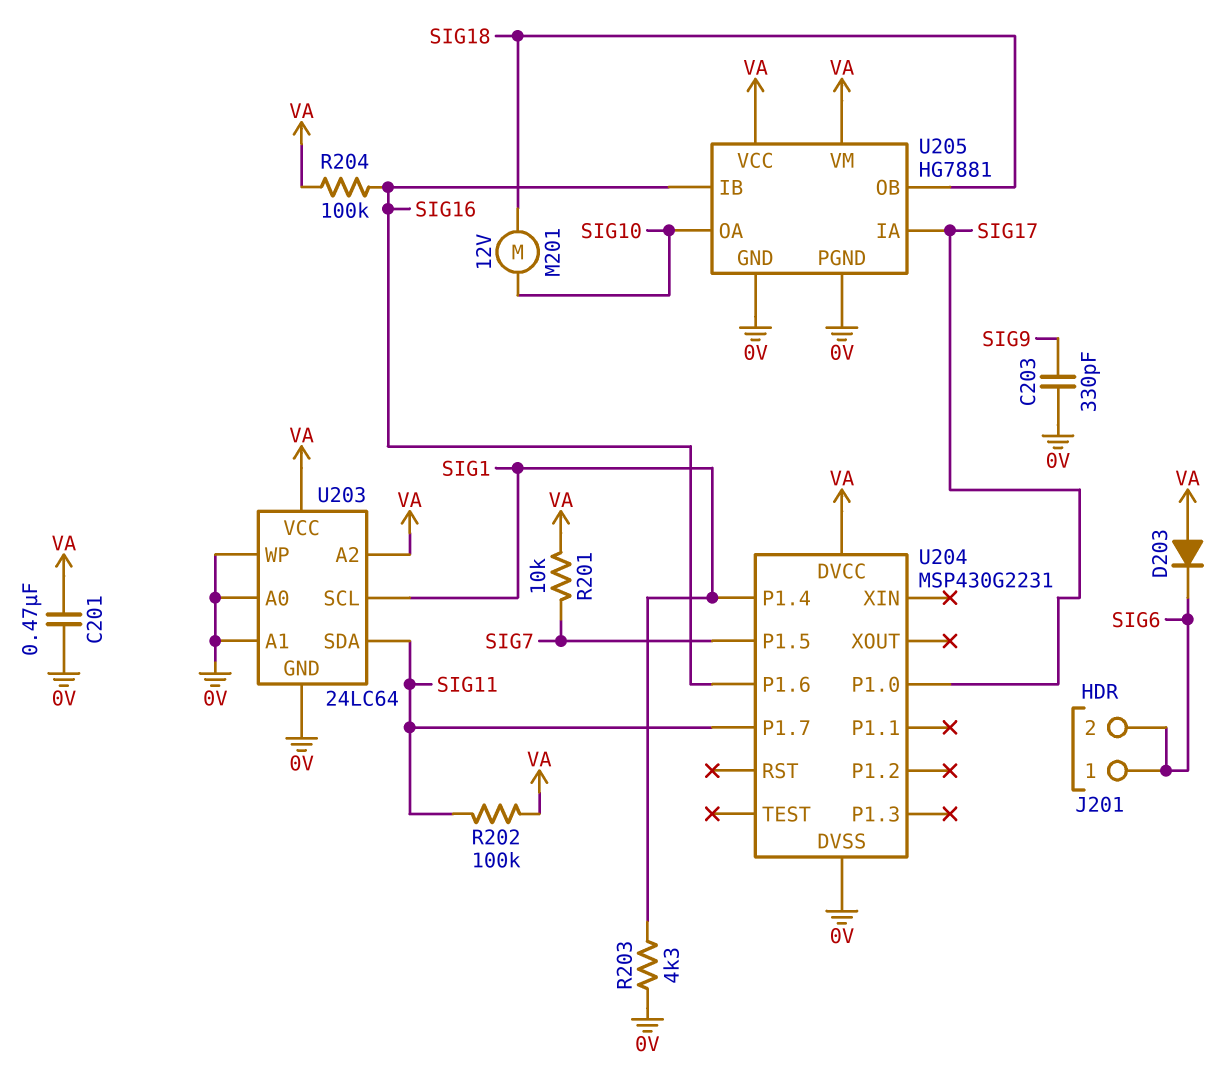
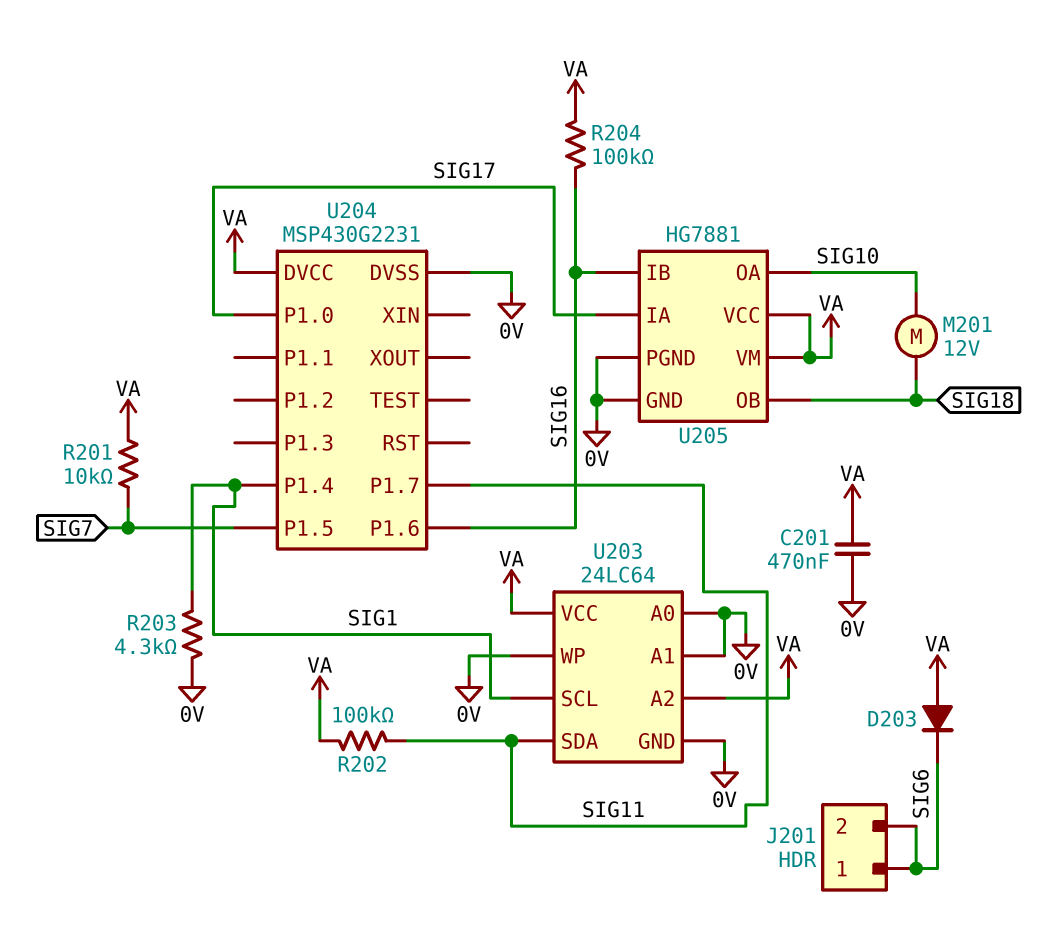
C203: 330pF (0V, SIG9) -> none

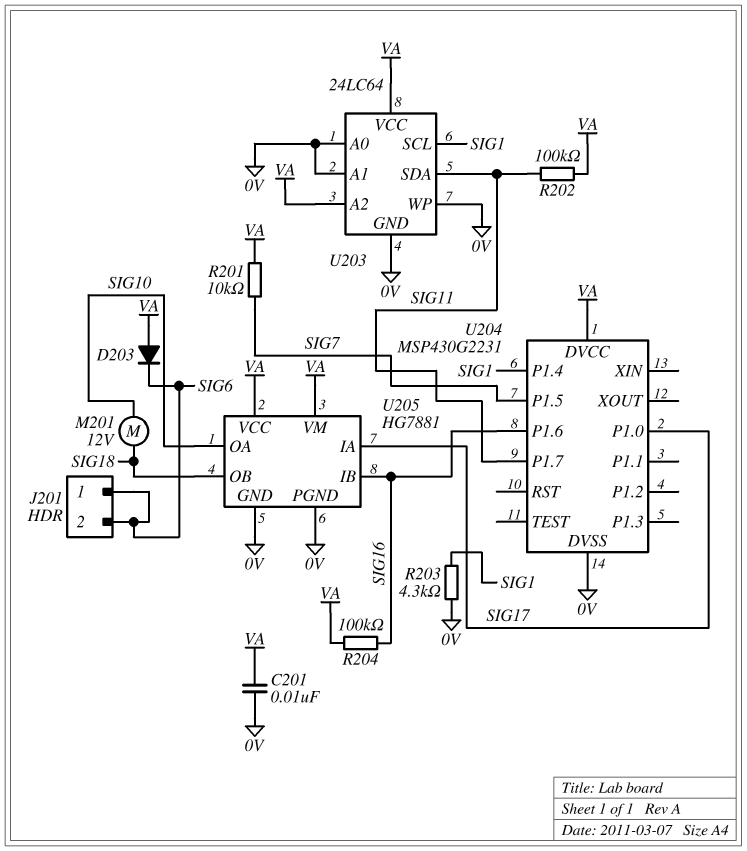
C201: 470nF (0V, VA) -> 10nF (0V, VA)

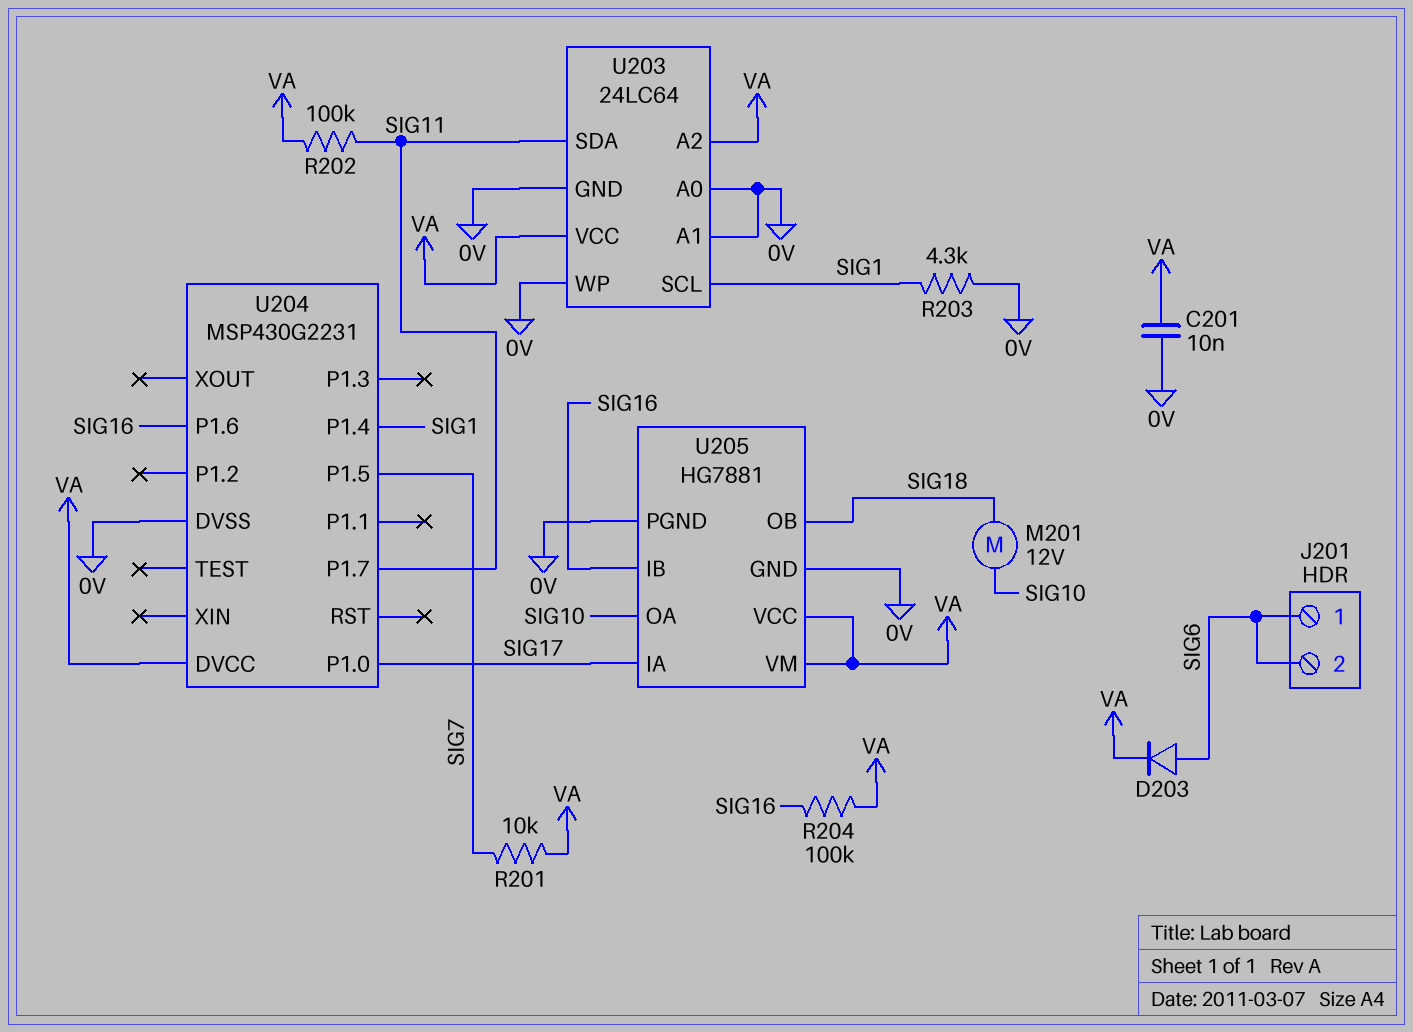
D203: diode (A VA, K SIG6) -> diode (A SIG6, K VA)

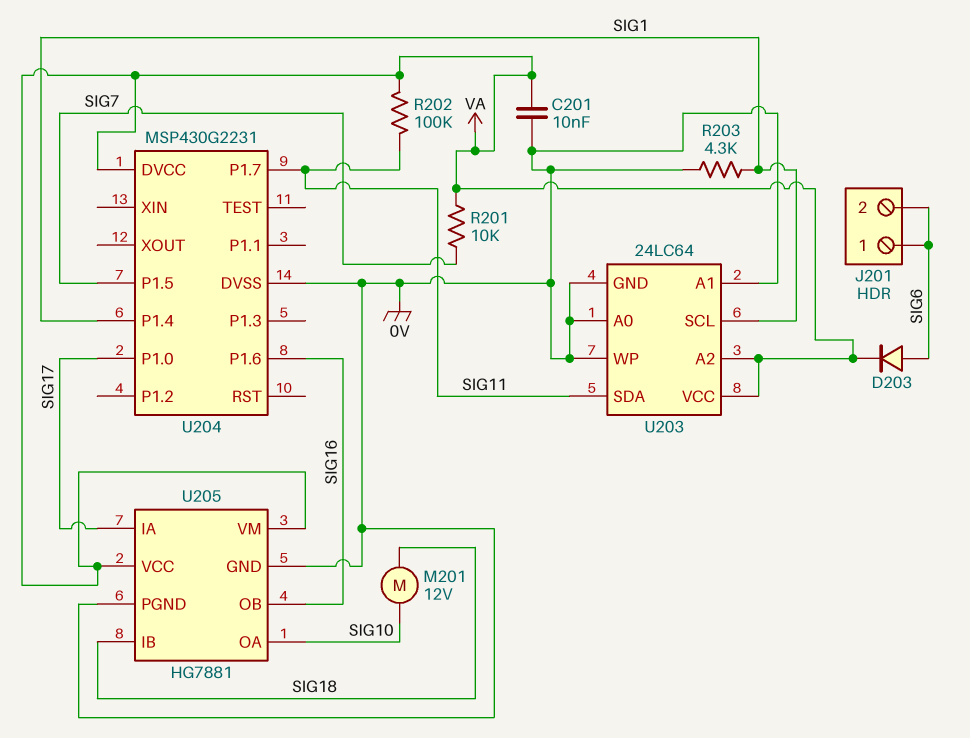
R204: 100k (SIG16, VA) -> none
U205 pin IB: SIG16 -> SIG18
U205 pin OB: SIG18 -> SIG16

